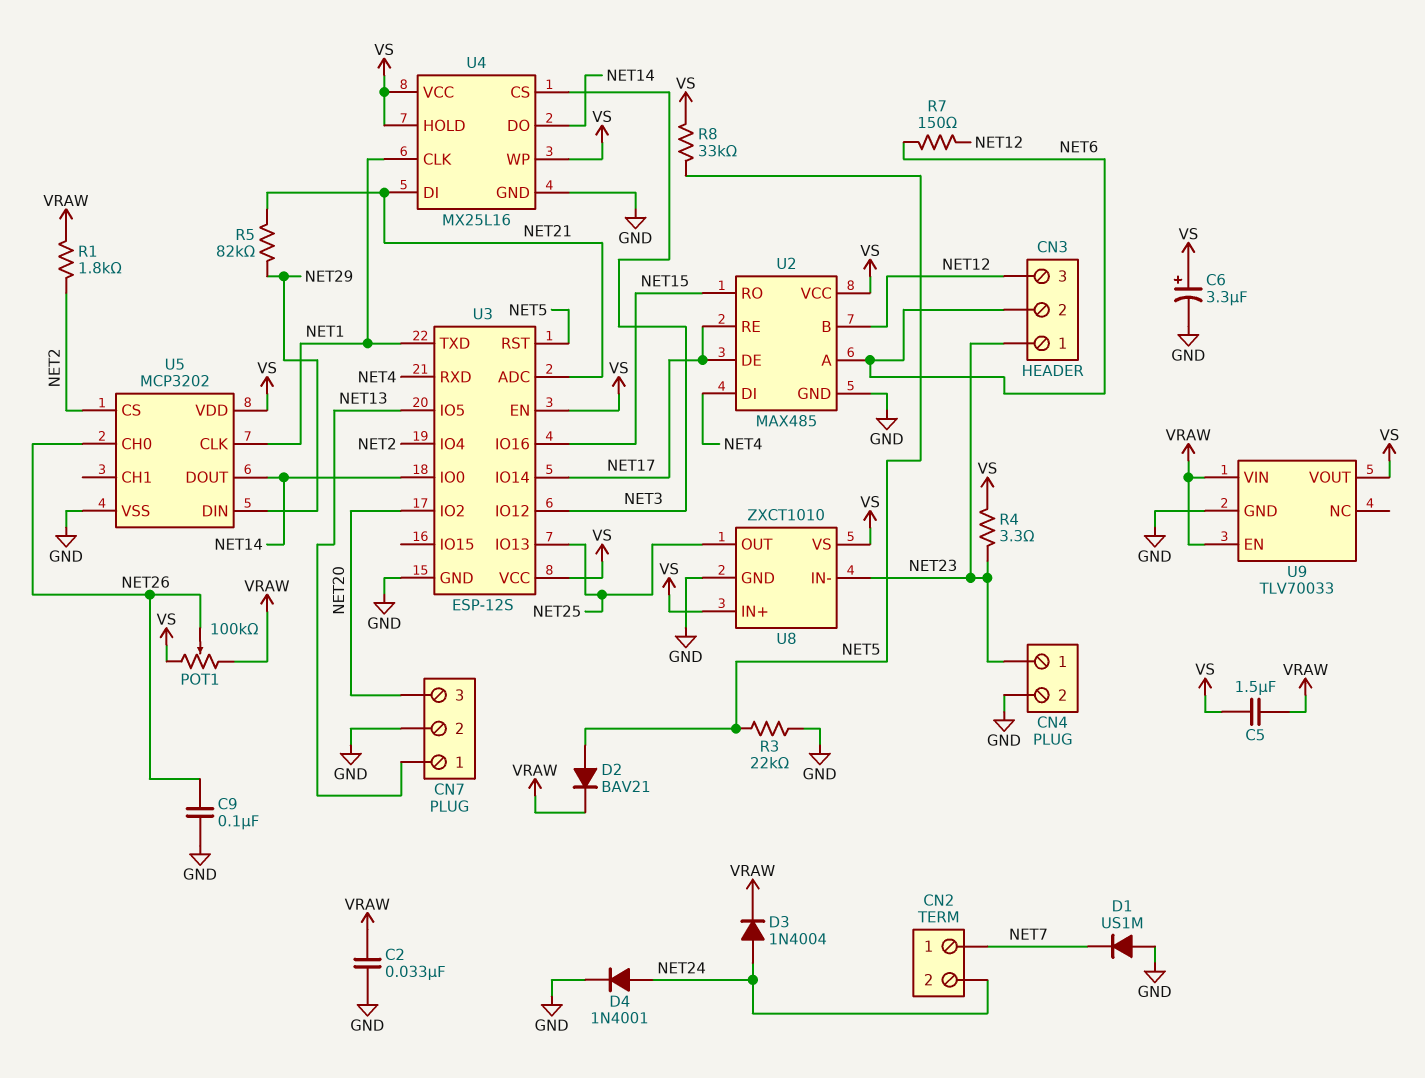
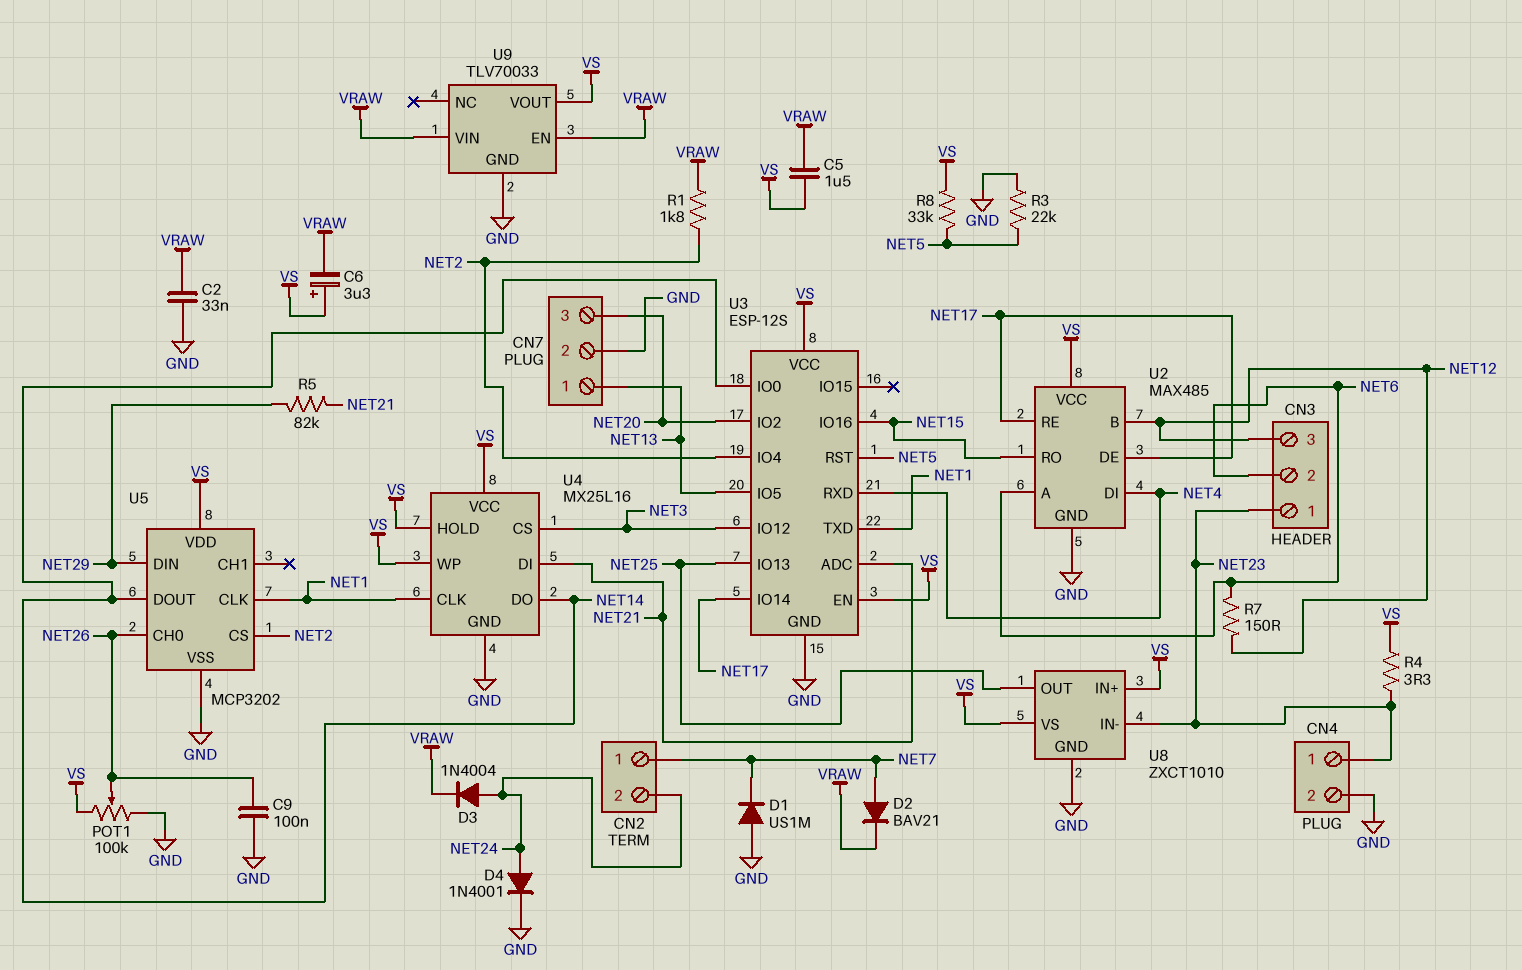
C6: 3.3uF (plus VS, minus GND) -> 3.3uF (plus VS, minus VRAW)
D2: diode BAV21 (A NET5, K VRAW) -> diode BAV21 (A NET7, K VRAW)
POT1: 100k (VRAW, VS, wiper NET26) -> 100k (GND, VS, wiper NET26)

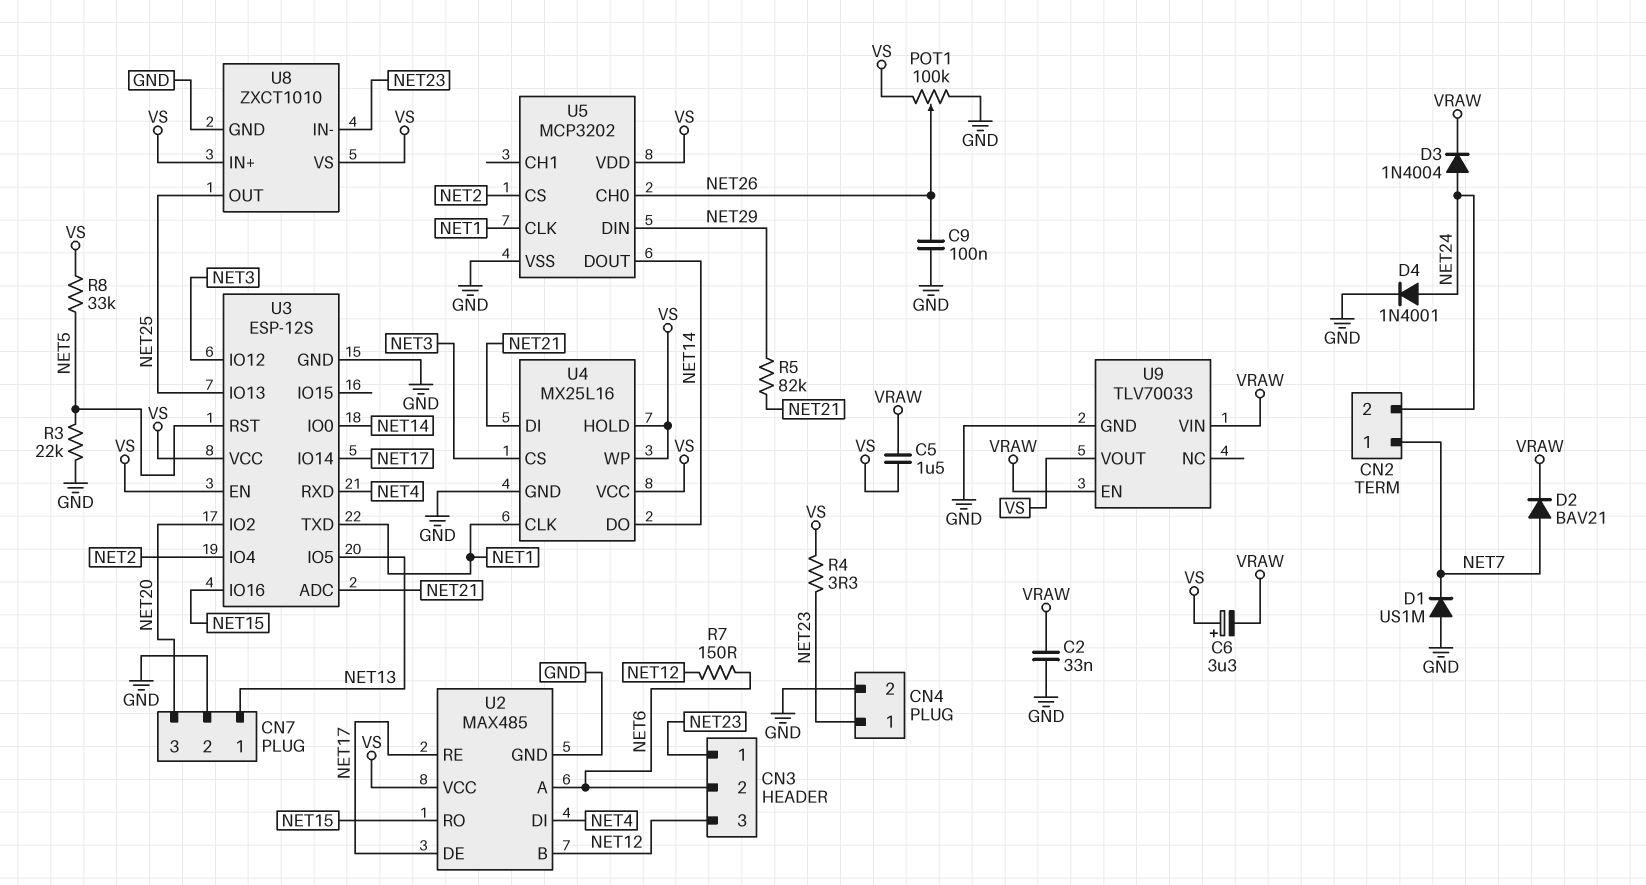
R1: 1.8k (NET2, VRAW) -> none

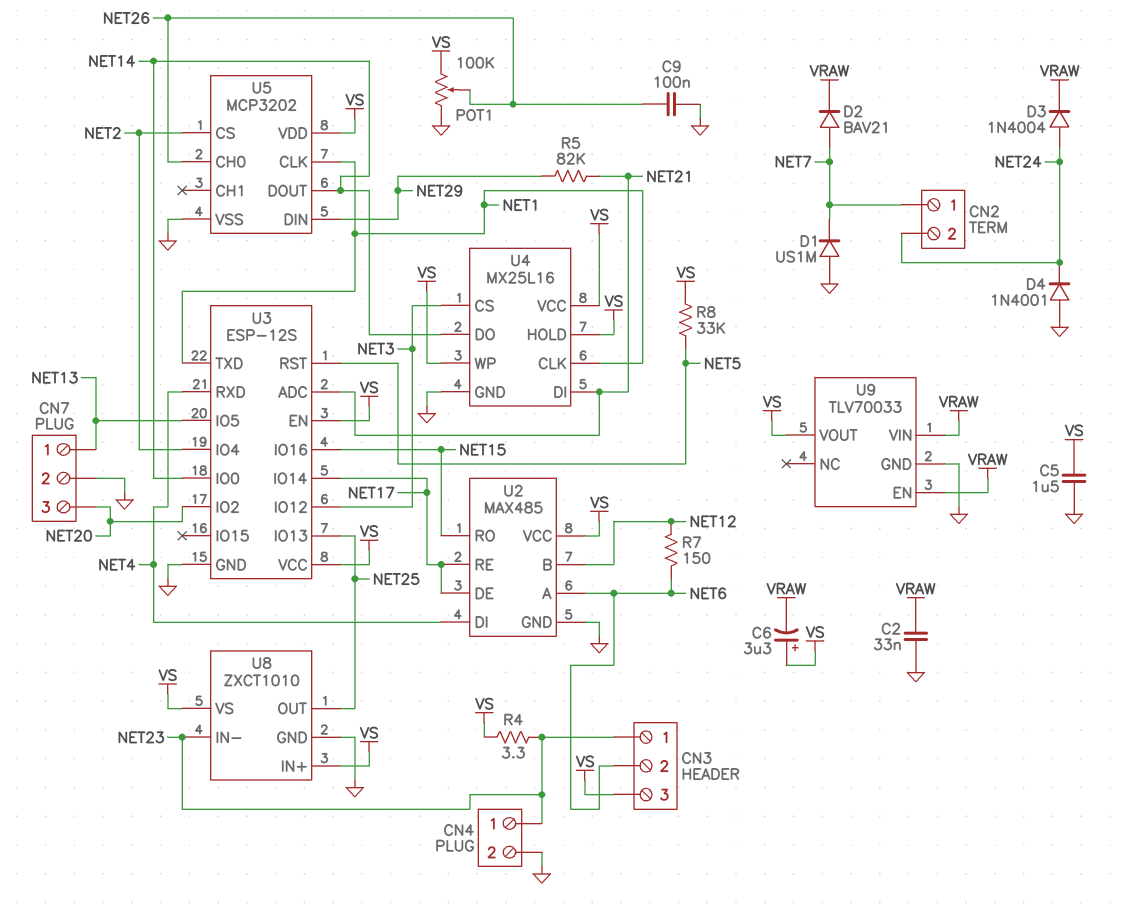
C5: 1.5uF (VRAW, VS) -> 1.5uF (GND, VS)
CN3 pin 3: NET12 -> VS
D4: diode 1N4001 (A NET24, K GND) -> diode 1N4001 (A GND, K NET24)
R3: 22k (GND, NET5) -> none

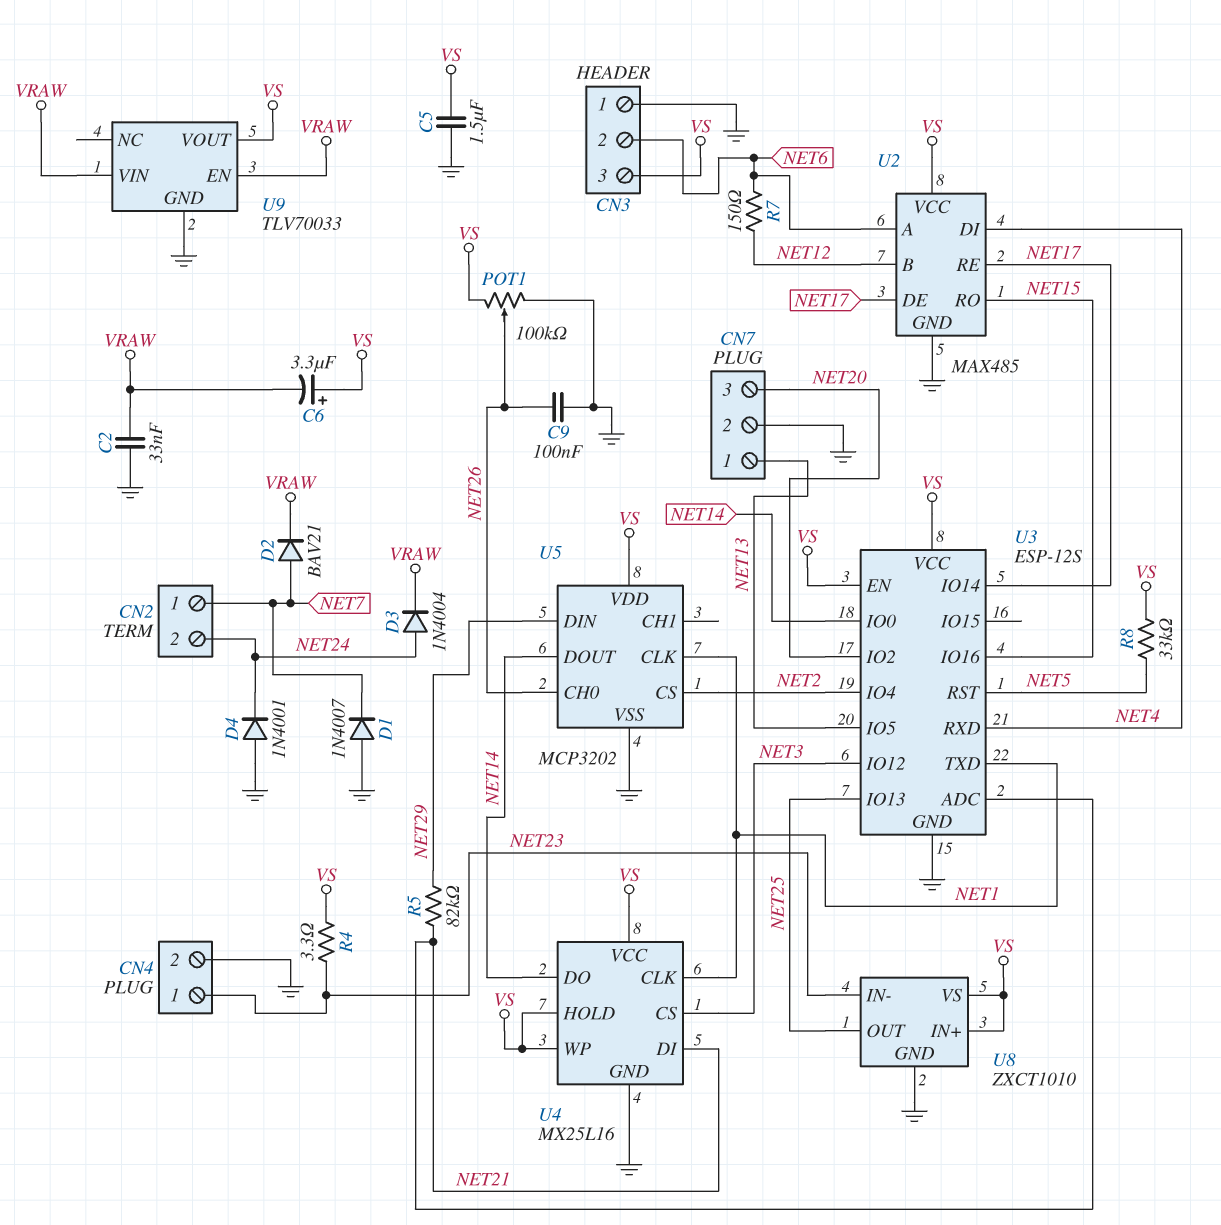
CN3 pin 1: NET23 -> GND
D1: diode US1M (A GND, K NET7) -> diode 1N4007 (A GND, K NET7)

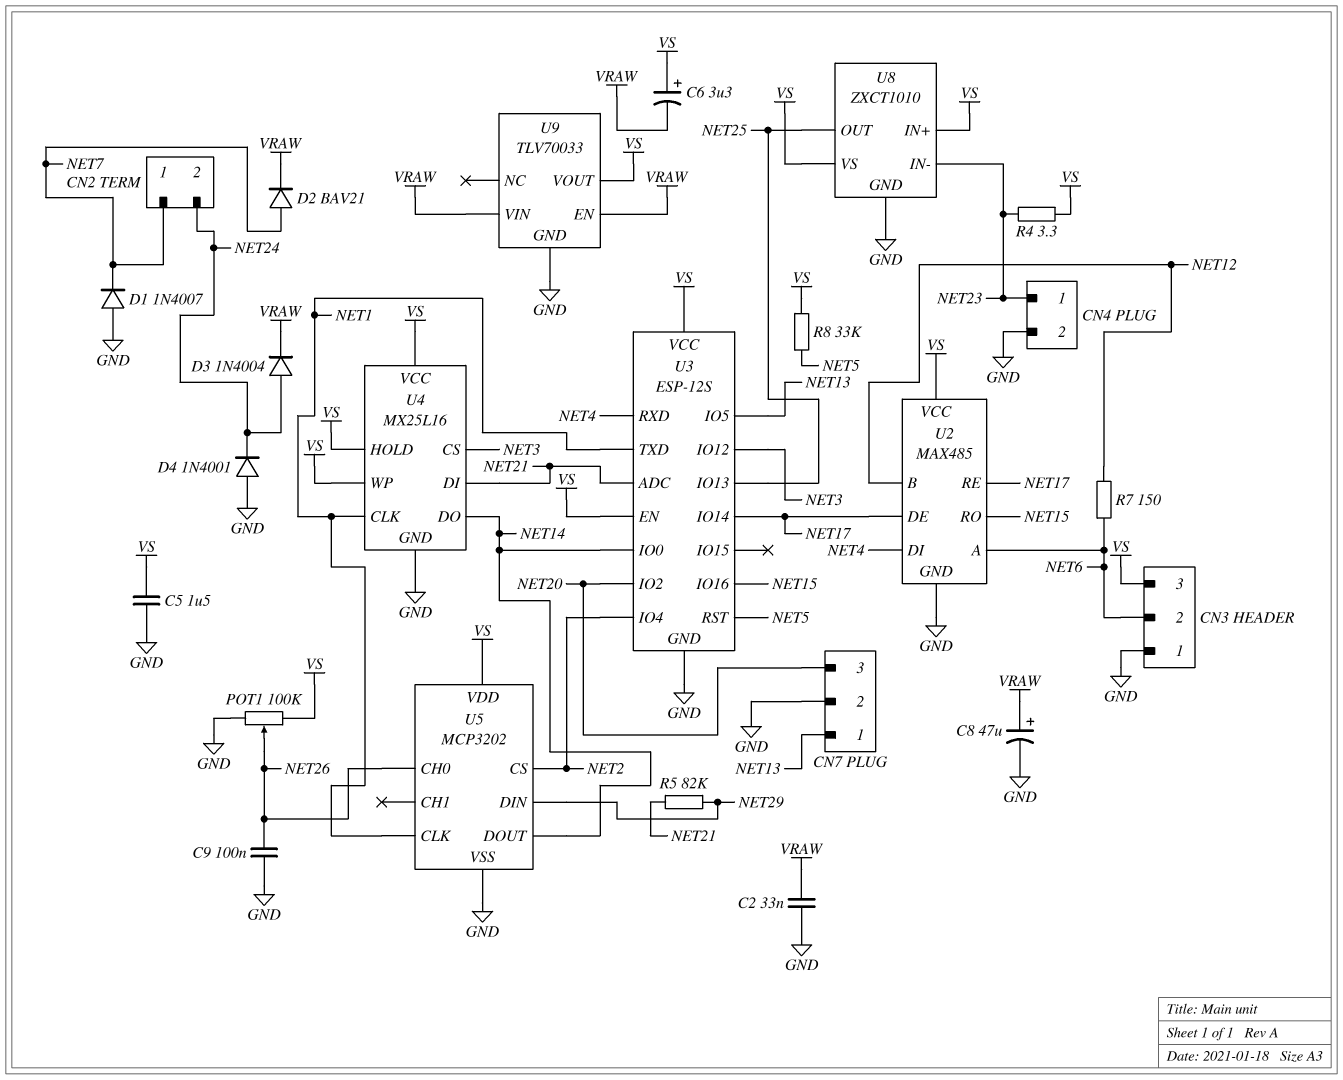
C8: none -> 47uF (plus VRAW, minus GND)

